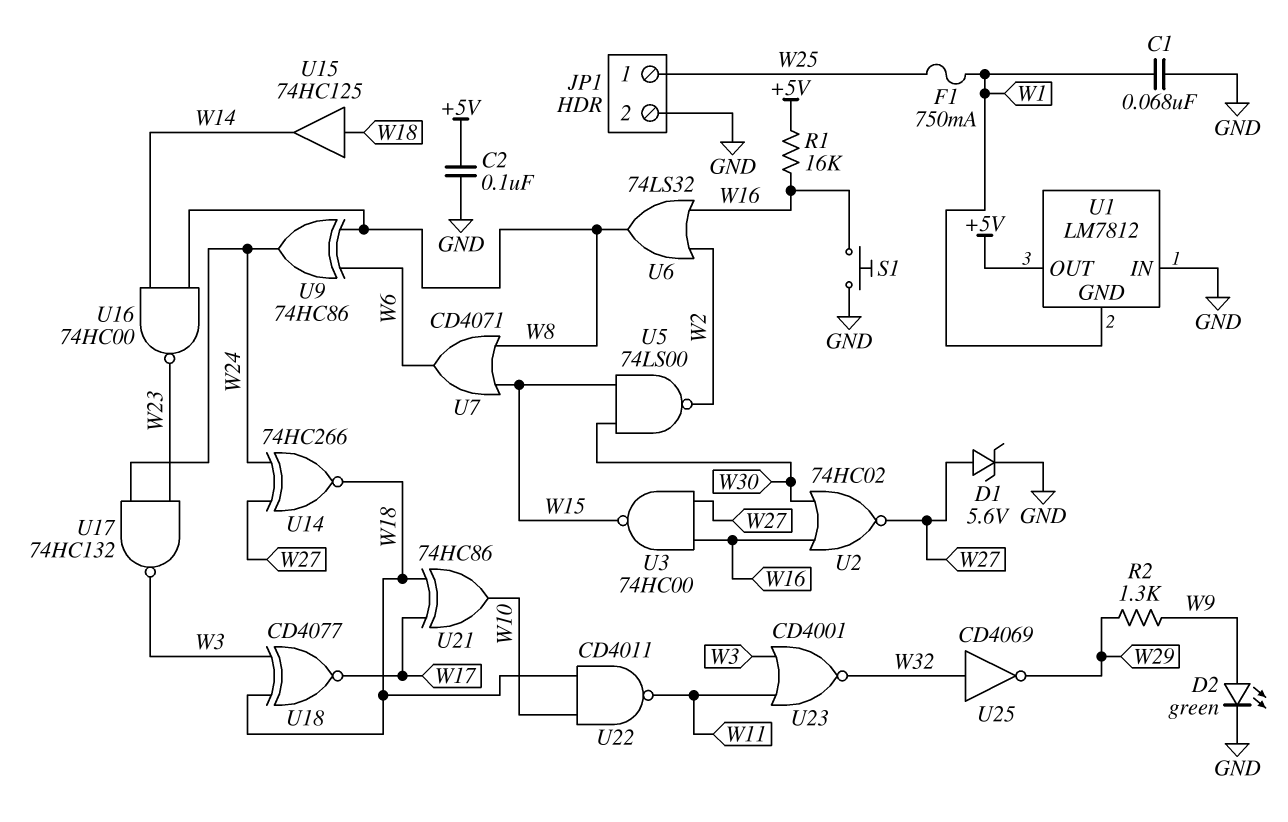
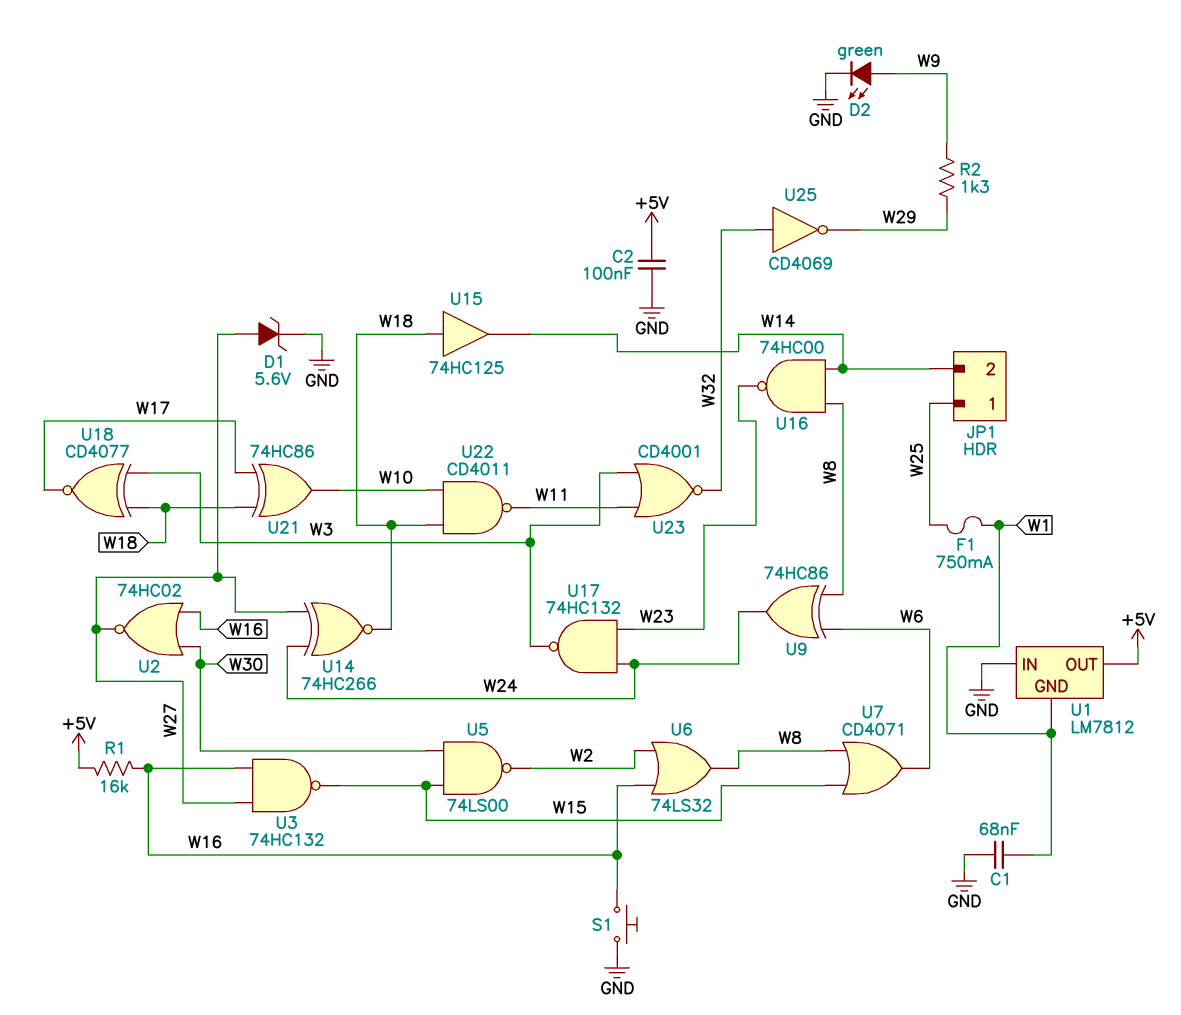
JP1 pin 2: GND -> W14
U3: NAND 74HC00 (in W16, in W27, out W15) -> NAND 74HC132 (in W16, in W27, out W15)

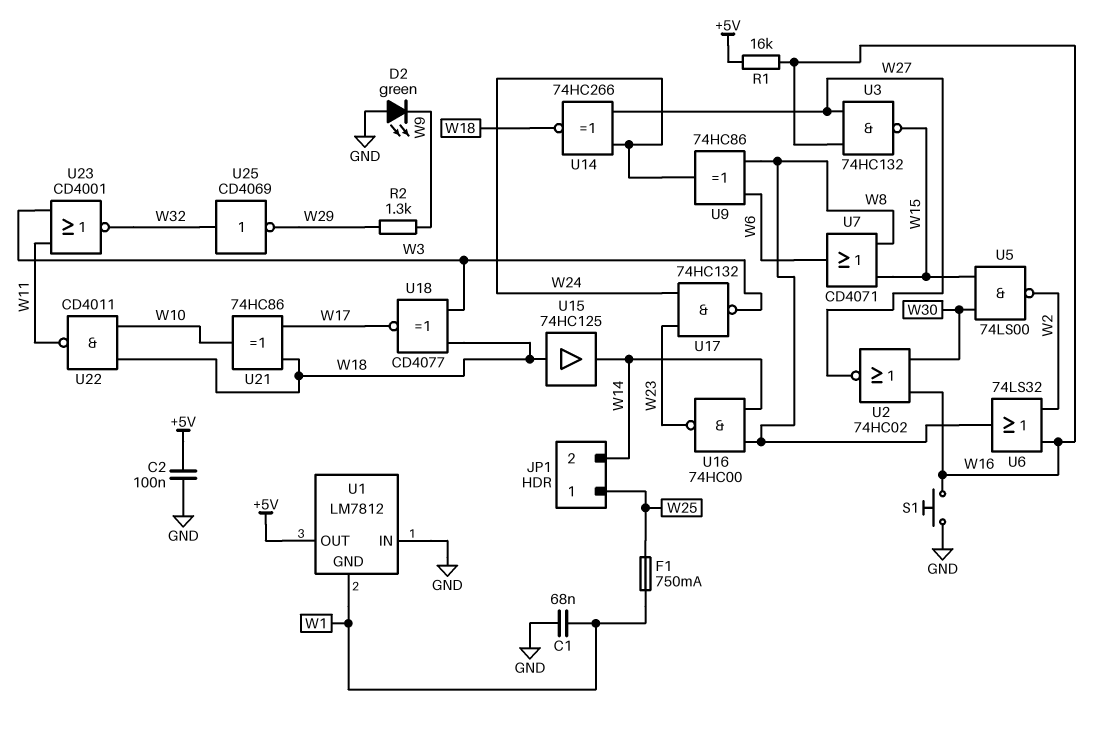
D1: zener 5.6V (A W27, K GND) -> none
D2: LED green (A W9, K GND) -> LED green (A GND, K W9)

